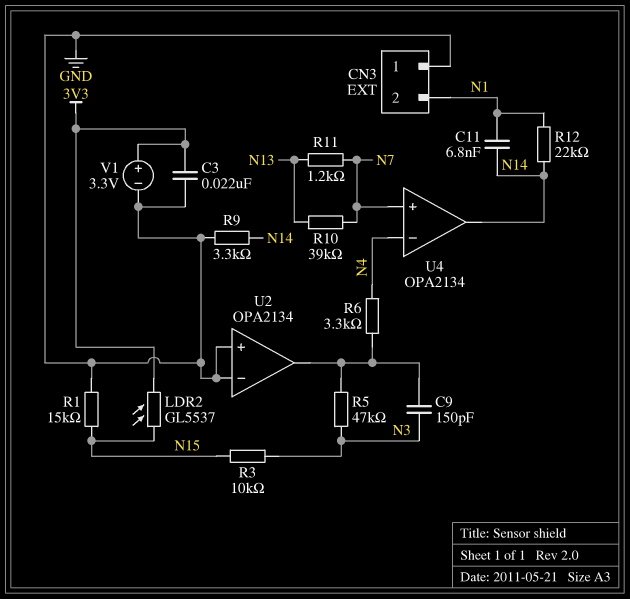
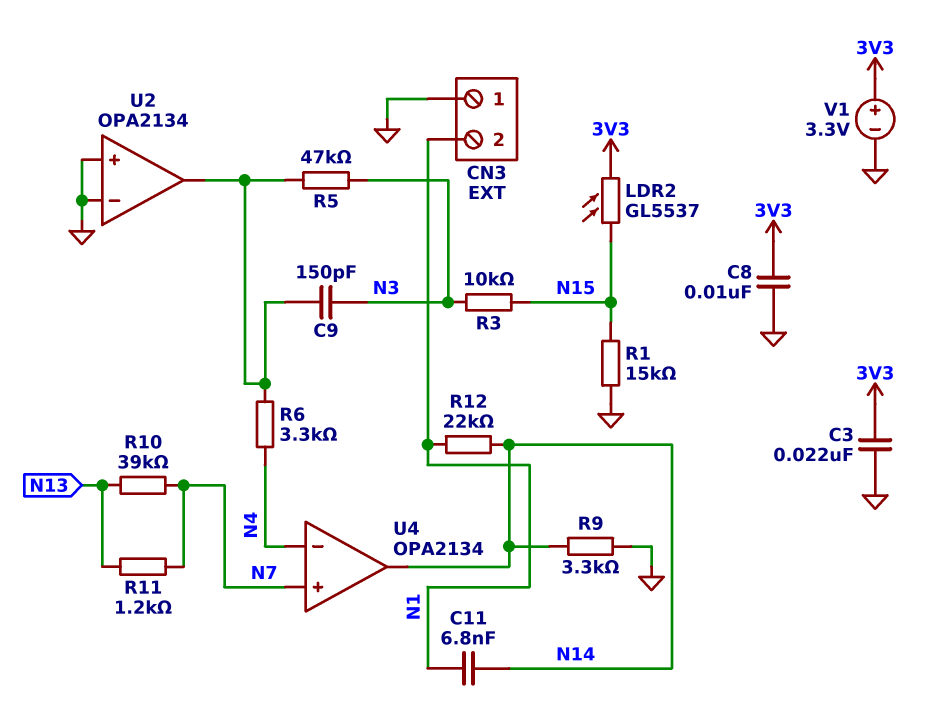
C8: none -> 10nF (3V3, GND)

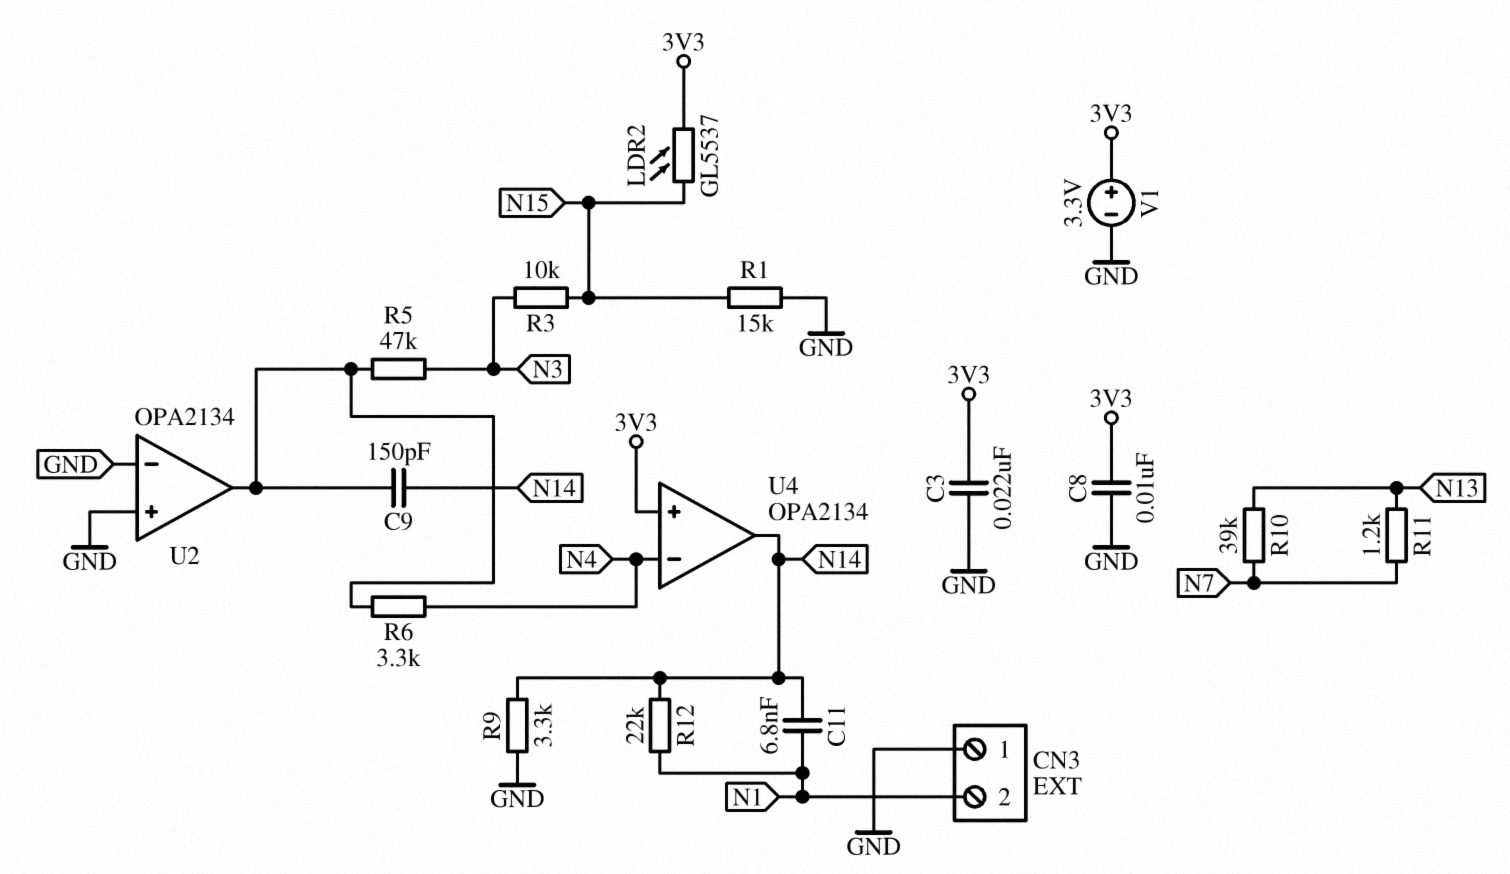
C9: 150pF (N3, U2/out) -> 150pF (N14, U2/out)
U4 pin in+: N7 -> 3V3

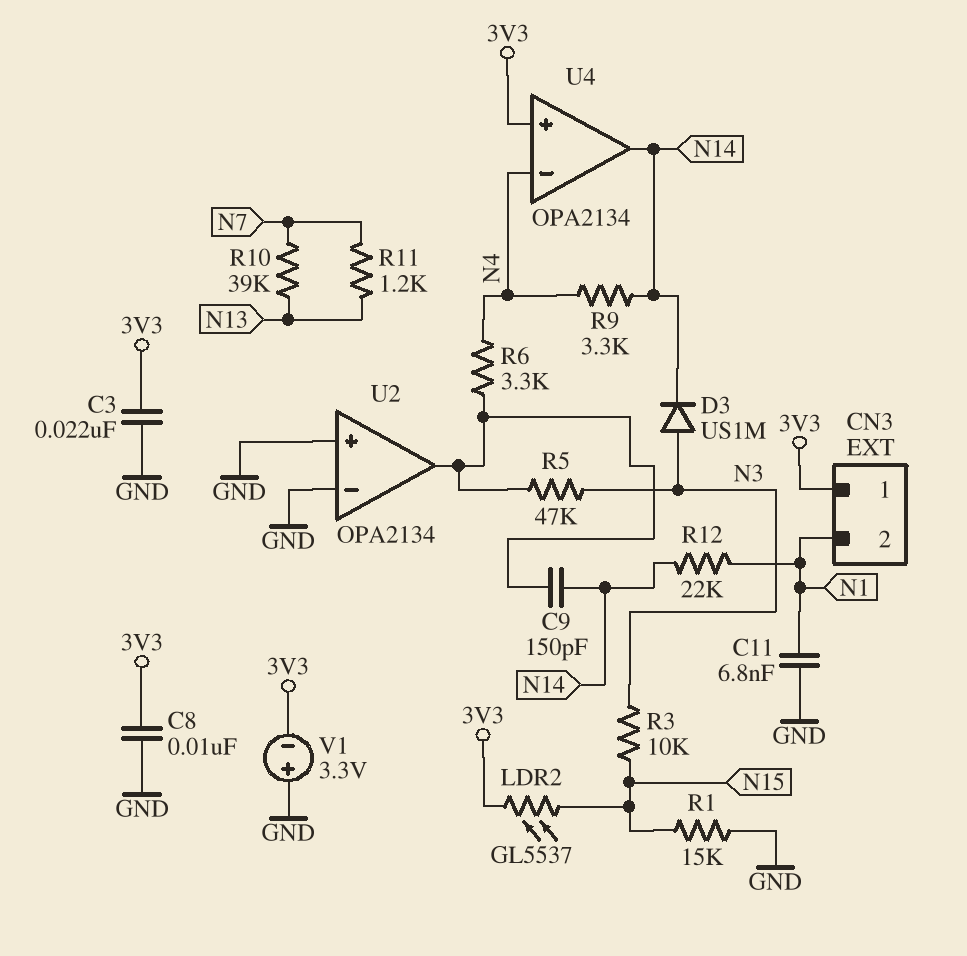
C11: 6.8nF (N1, N14) -> 6.8nF (GND, N1)
CN3 pin 1: GND -> 3V3
D3: none -> diode US1M (A N3, K N14)
R9: 3.3k (GND, N14) -> 3.3k (N4, N14)
V1: 3.3V (plus 3V3, minus GND) -> 3.3V (plus GND, minus 3V3)

